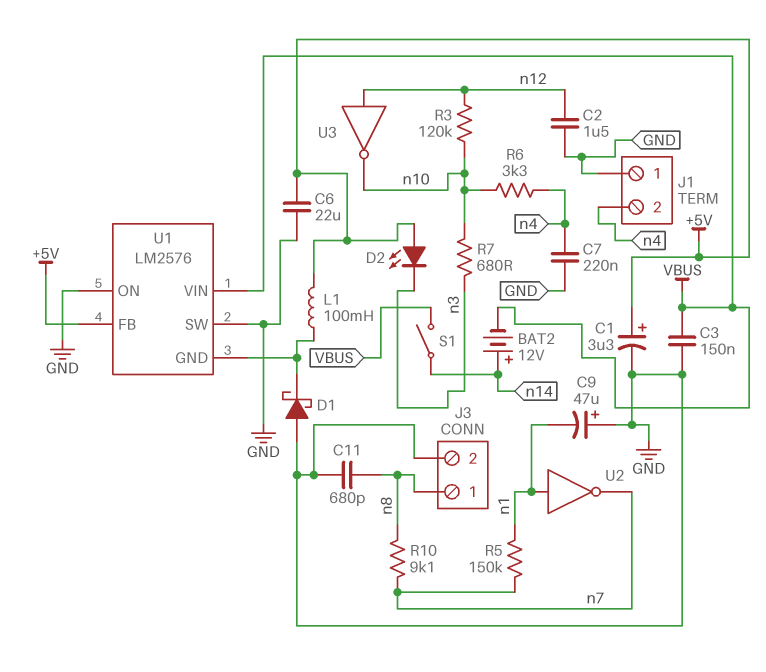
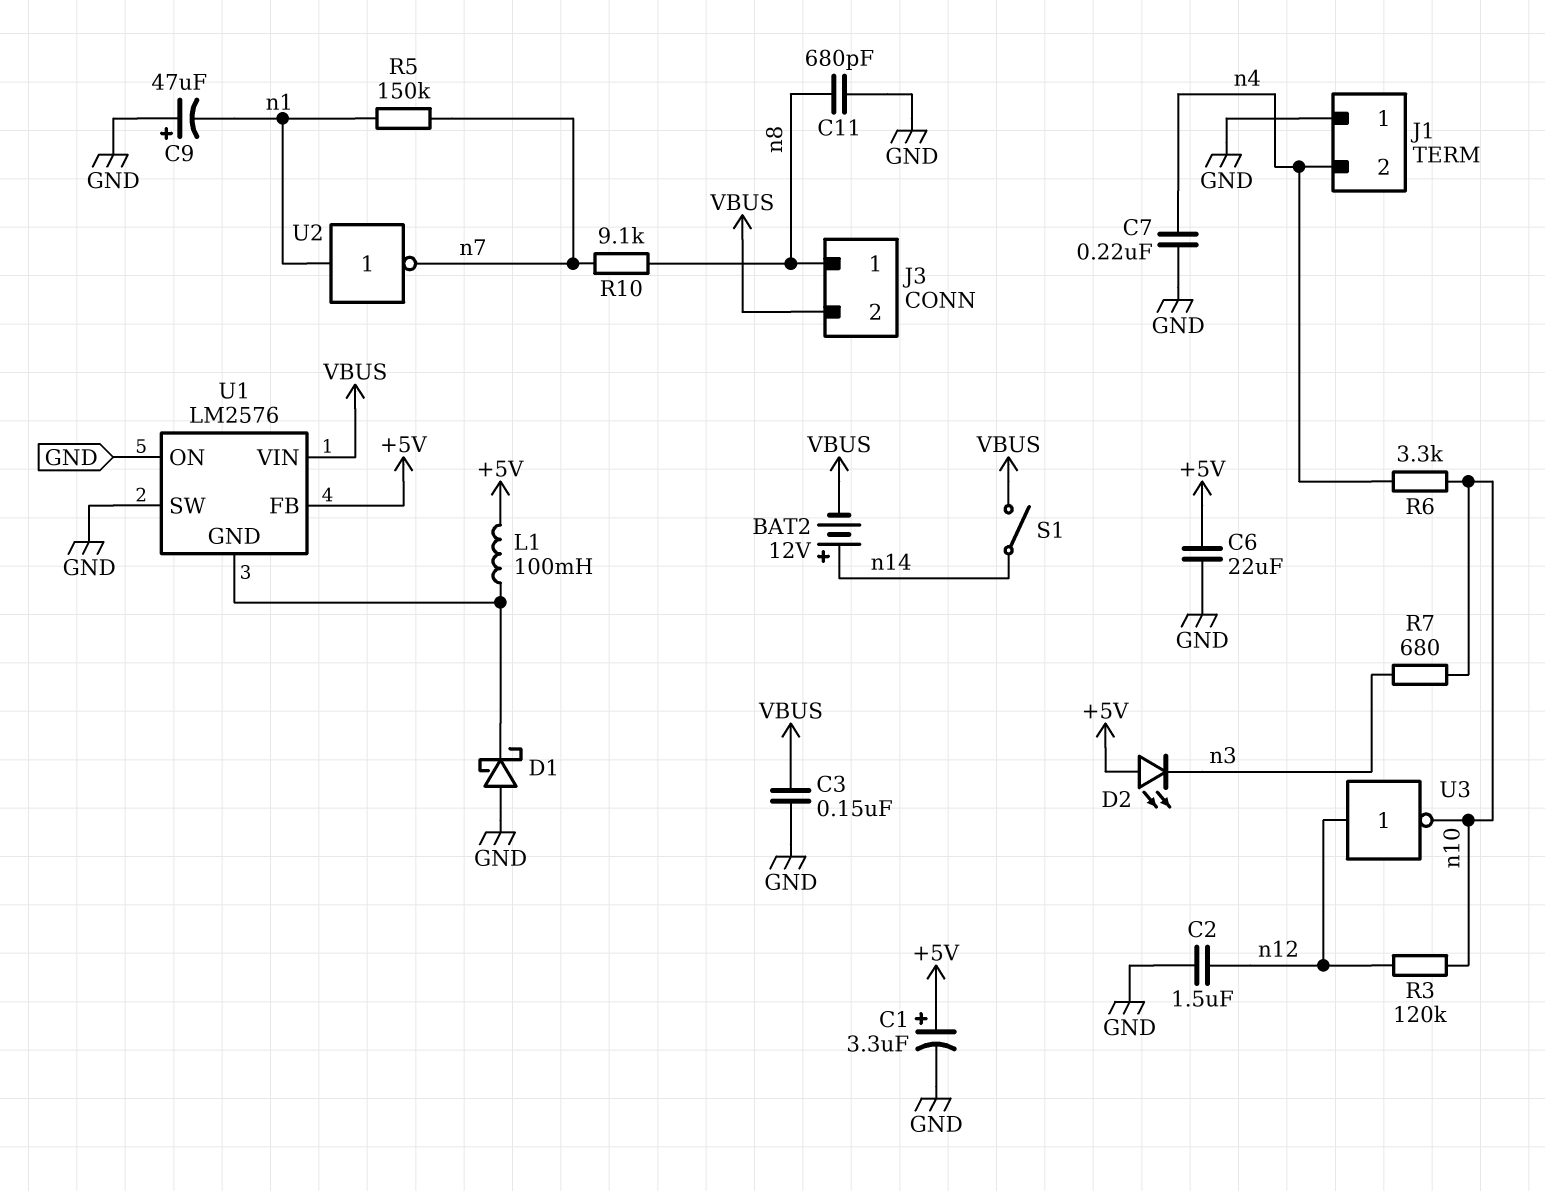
J3 pin 2: GND -> VBUS

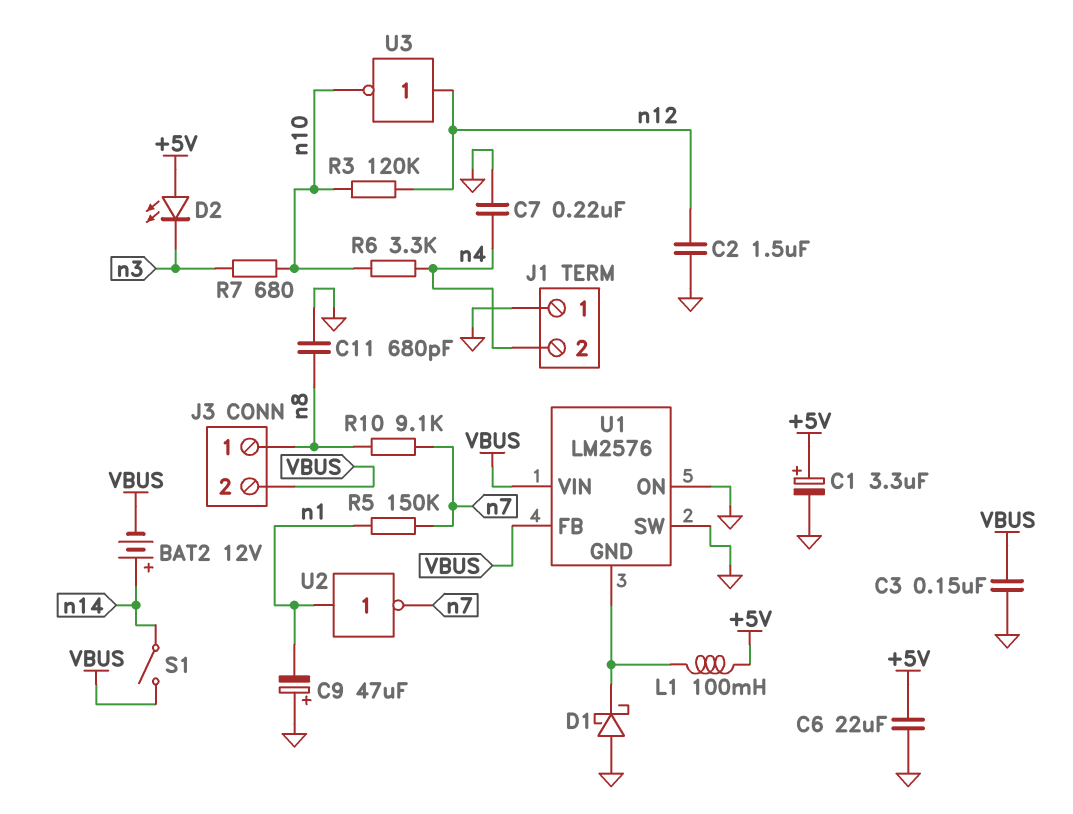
U1 pin FB: +5V -> VBUS

